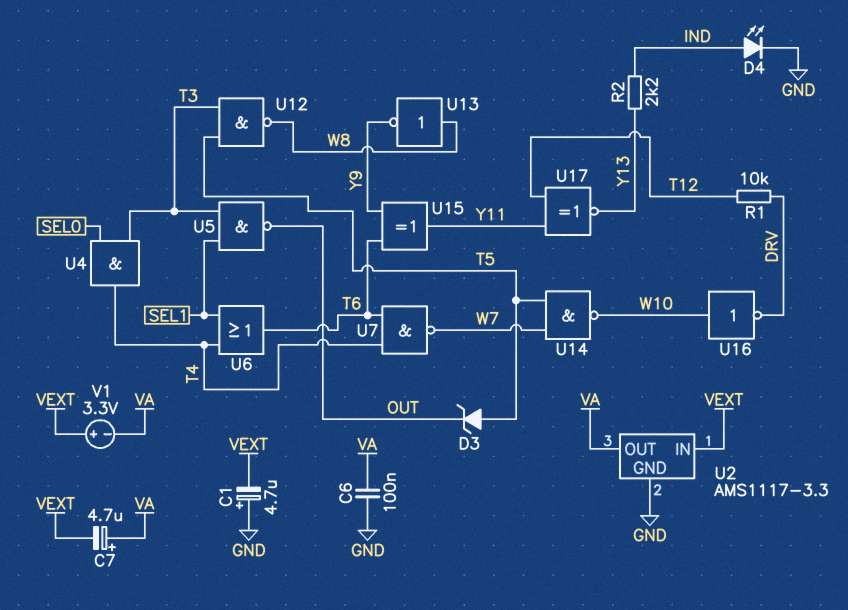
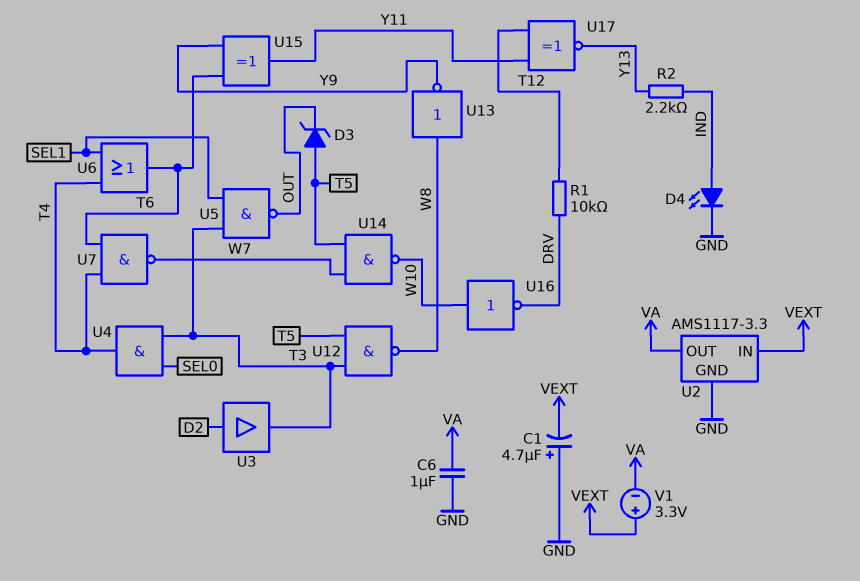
C6: 100nF (GND, VA) -> 1uF (GND, VA)
C7: 4.7uF (plus VA, minus VEXT) -> none
U3: none -> buffer (in D2, out T3)

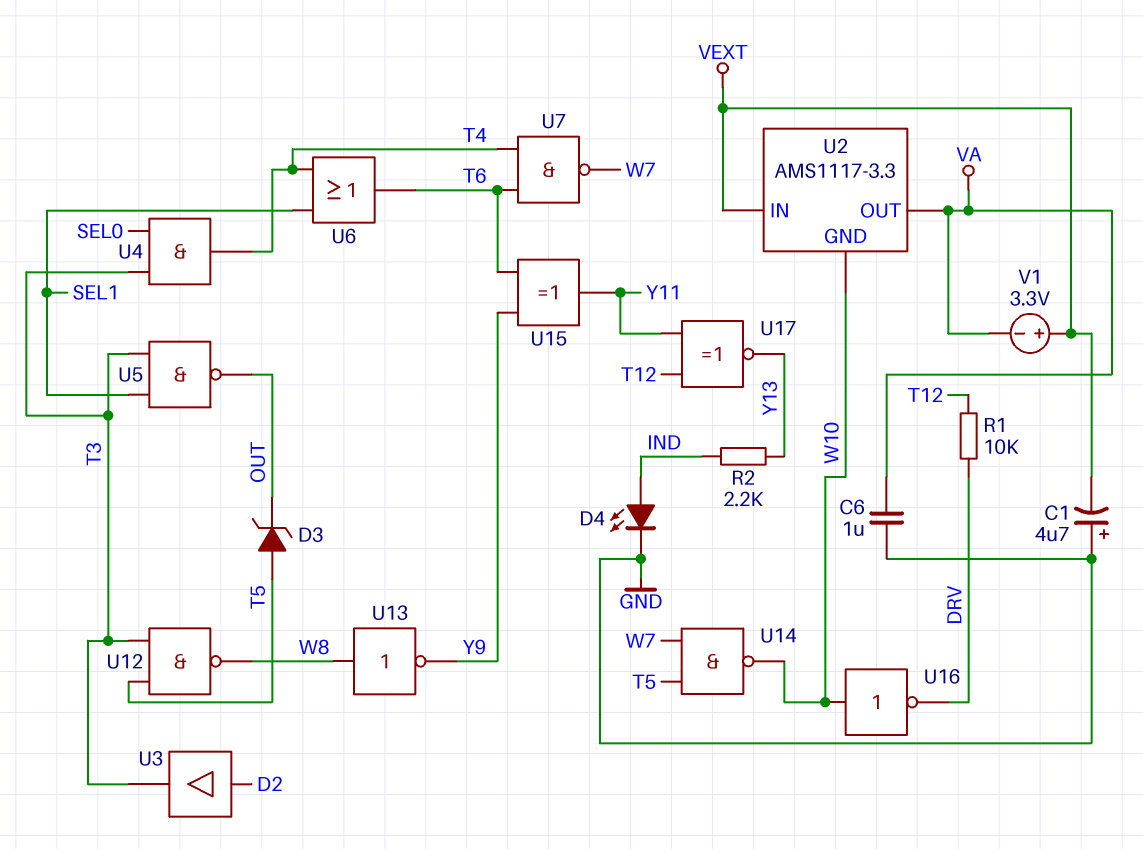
U2 pin GND: GND -> W10

